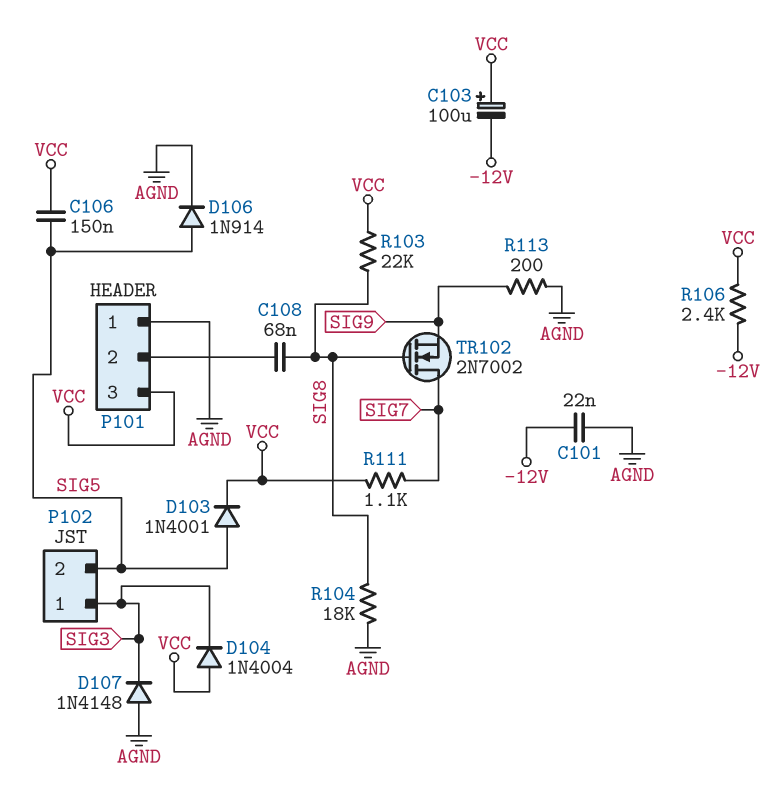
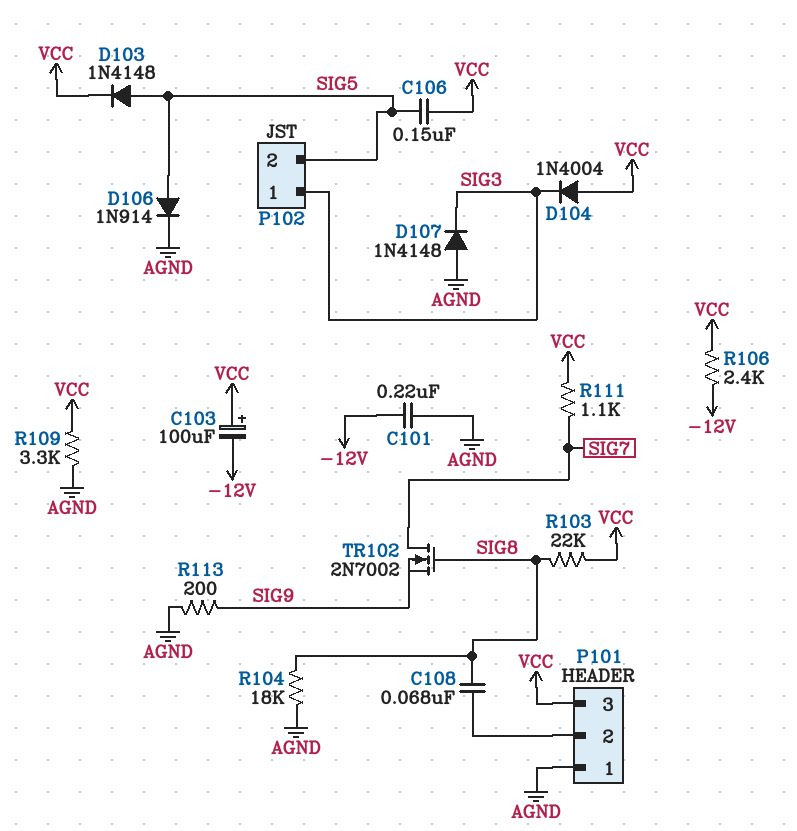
C101: 22nF (-12V, AGND) -> 220nF (-12V, AGND)
D103: diode 1N4001 (A SIG5, K VCC) -> diode 1N4148 (A SIG5, K VCC)
R109: none -> 3.3k (AGND, VCC)

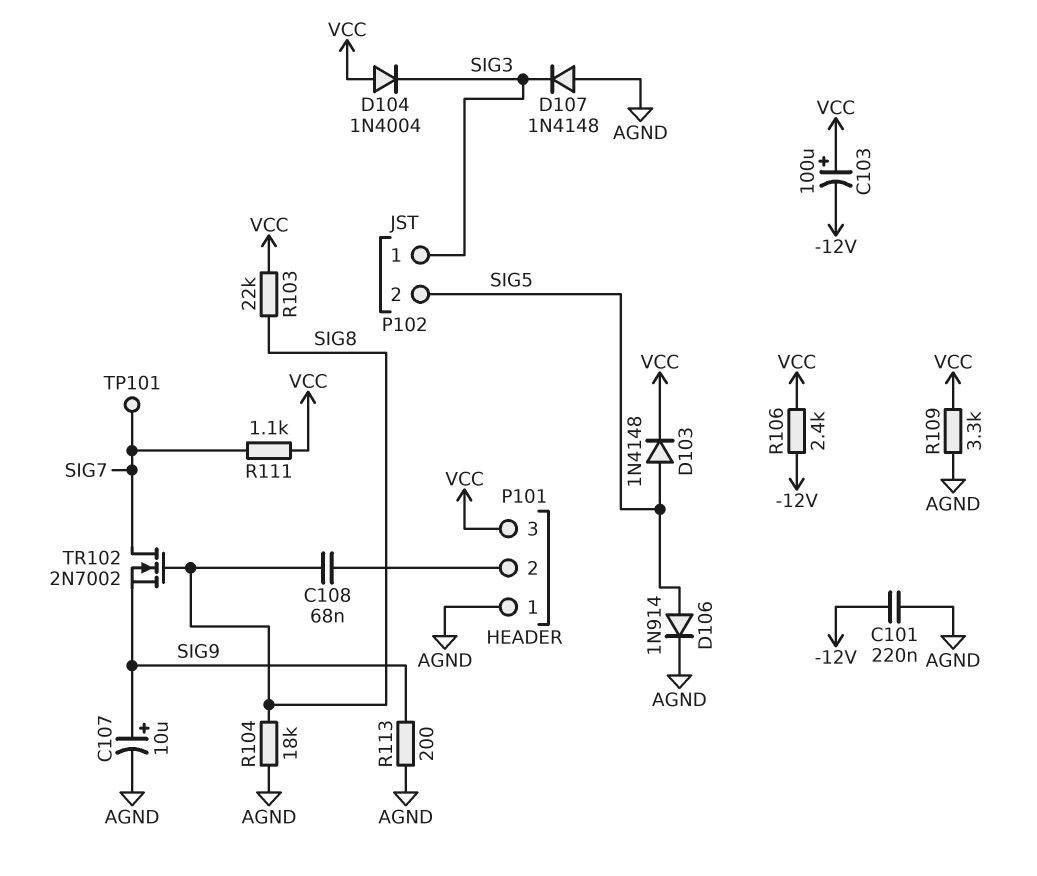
C106: 150nF (SIG5, VCC) -> none
C107: none -> 10uF (plus SIG9, minus AGND)
TP101: none -> test point (SIG7)

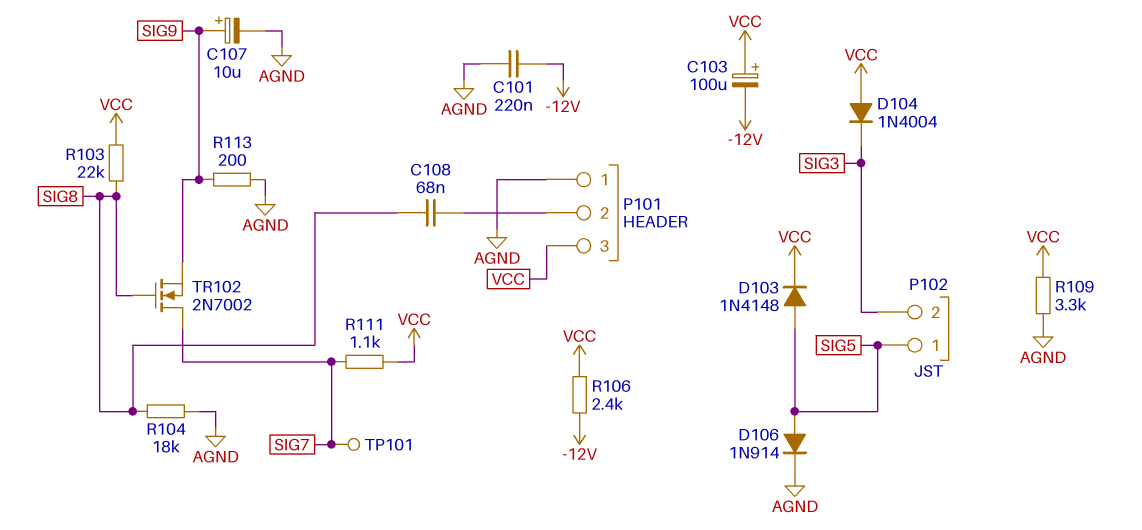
D107: diode 1N4148 (A AGND, K SIG3) -> none
P102 pin 1: SIG3 -> SIG5
P102 pin 2: SIG5 -> SIG3

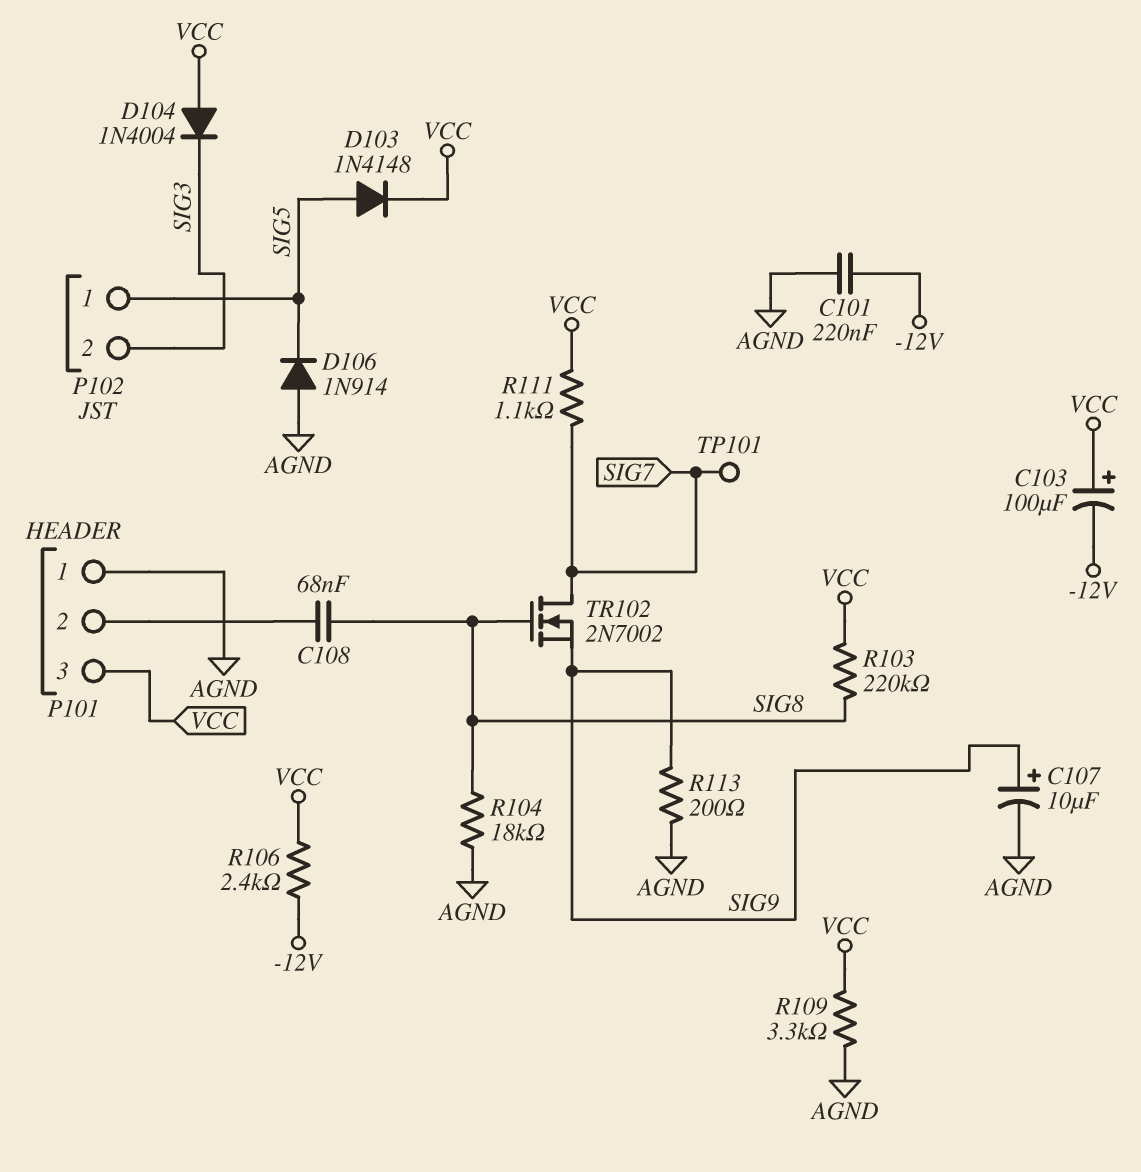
D106: diode 1N914 (A SIG5, K AGND) -> diode 1N914 (A AGND, K SIG5)
R103: 22k (SIG8, VCC) -> 220k (SIG8, VCC)

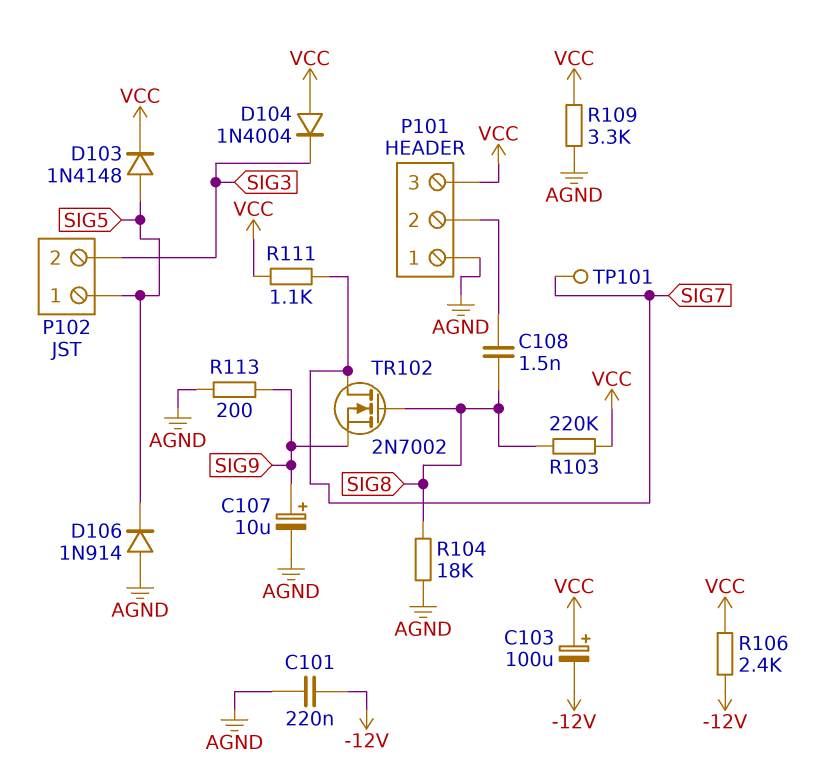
C108: 68nF (P101/2, SIG8) -> 1.5nF (P101/2, SIG8)

